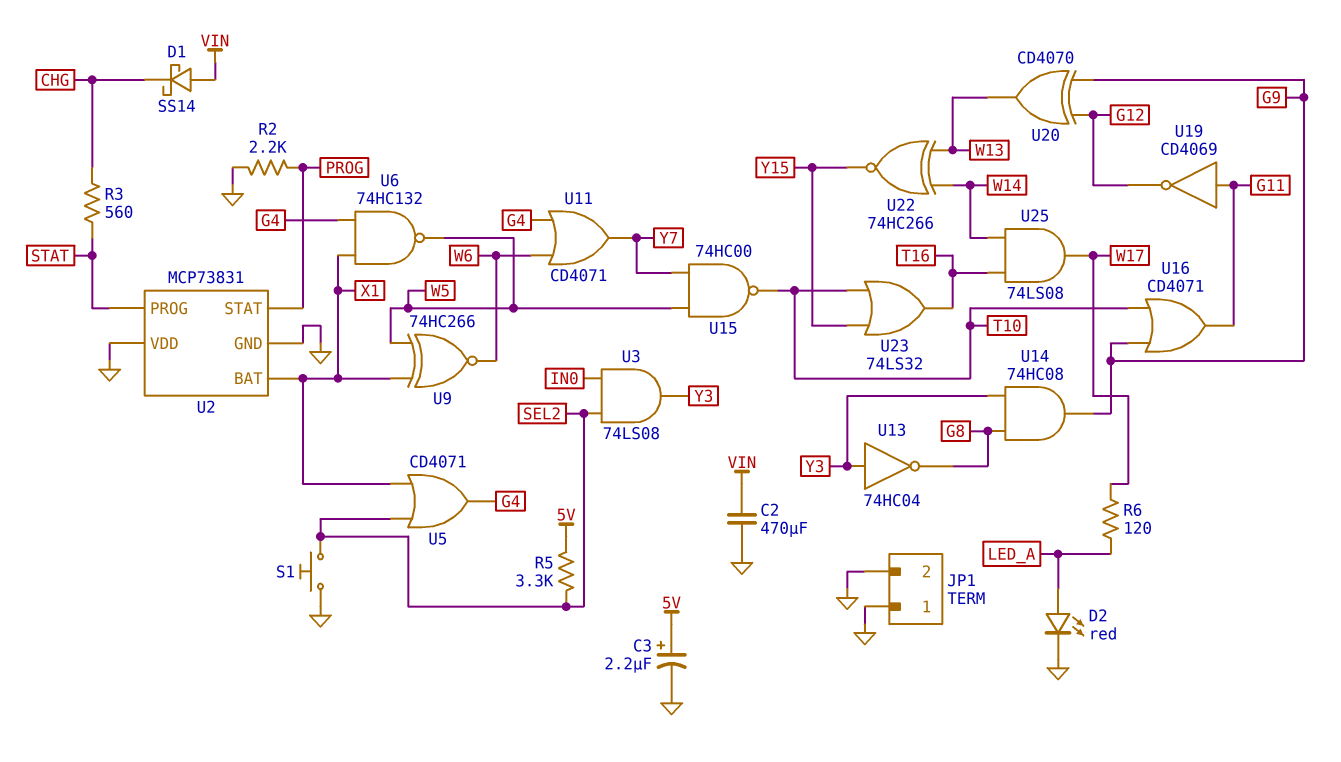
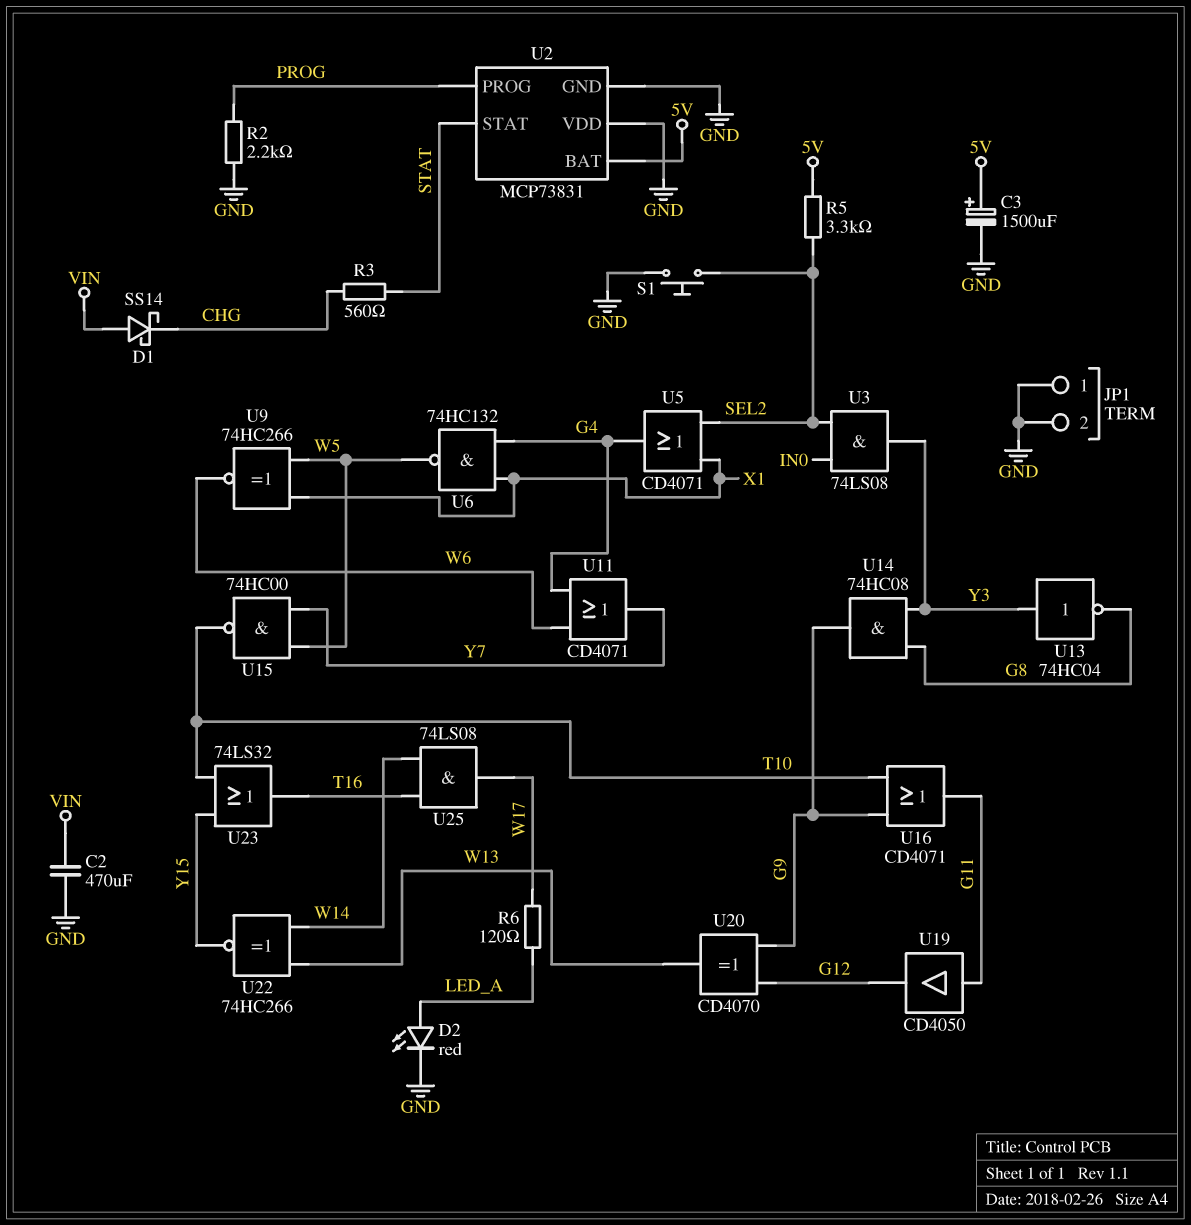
C3: 2.2uF (plus 5V, minus GND) -> 1500uF (plus 5V, minus GND)
U2 pin BAT: X1 -> 5V
U2 pin PROG: STAT -> PROG
U2 pin STAT: PROG -> STAT
U19: NOT CD4069 (in G11, out G12) -> buffer CD4050 (in G11, out G12)

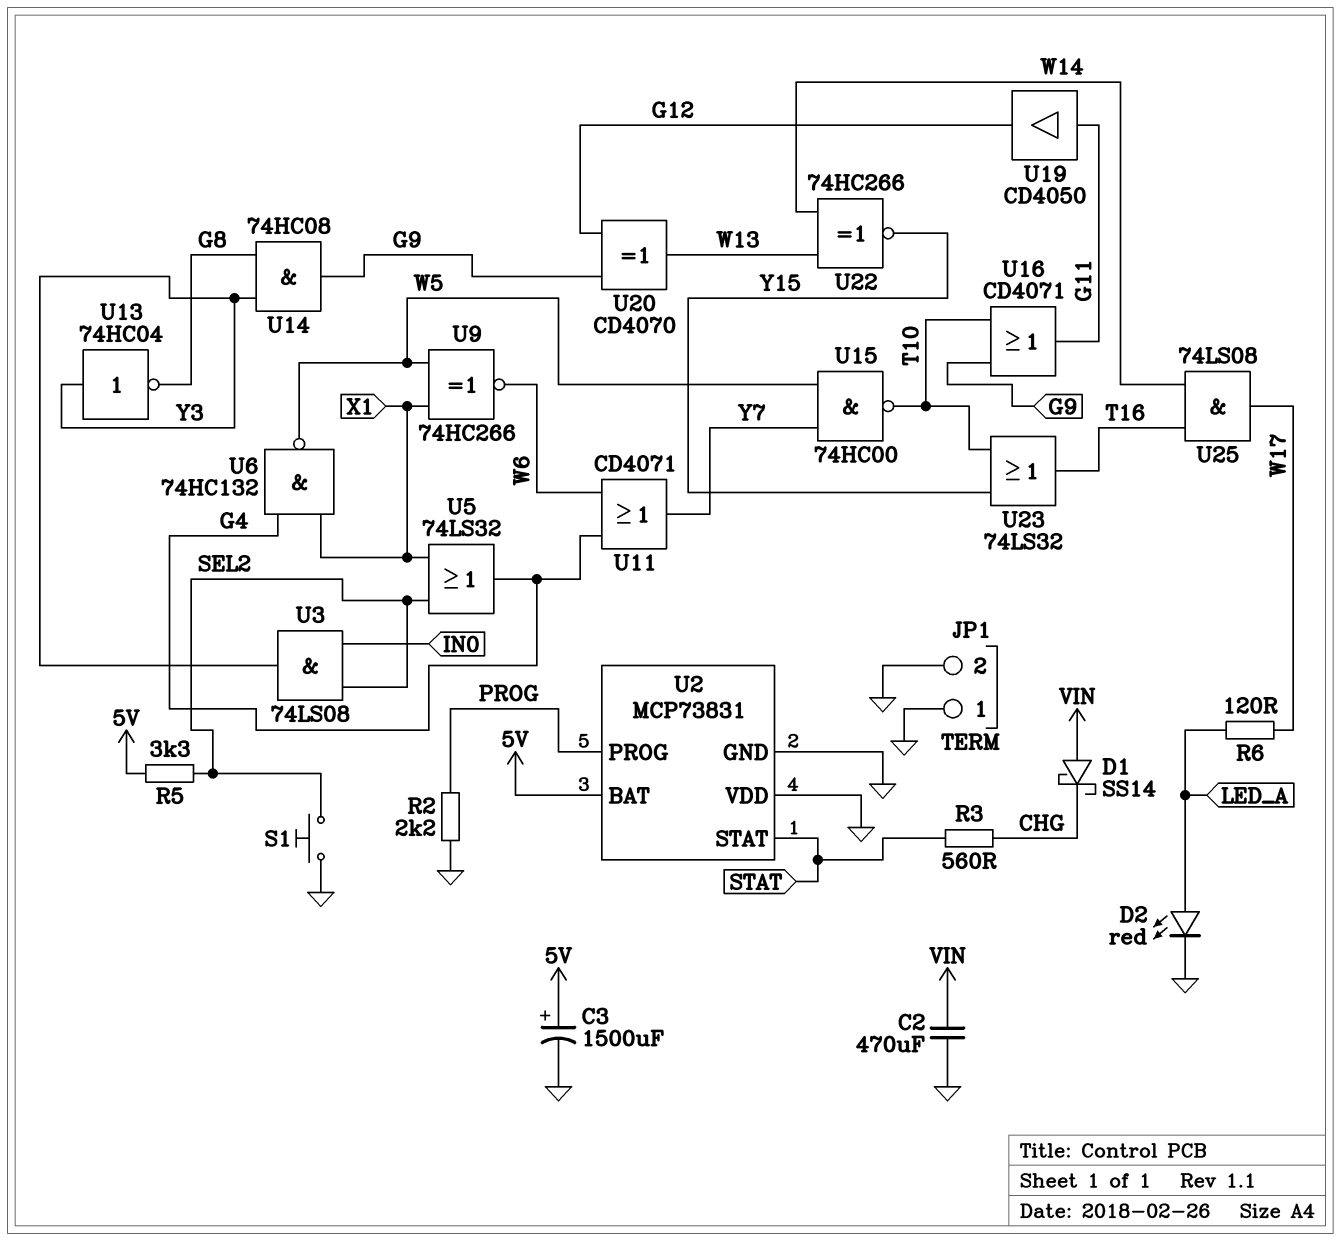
U5: OR CD4071 (in SEL2, in X1, out G4) -> OR 74LS32 (in SEL2, in X1, out G4)

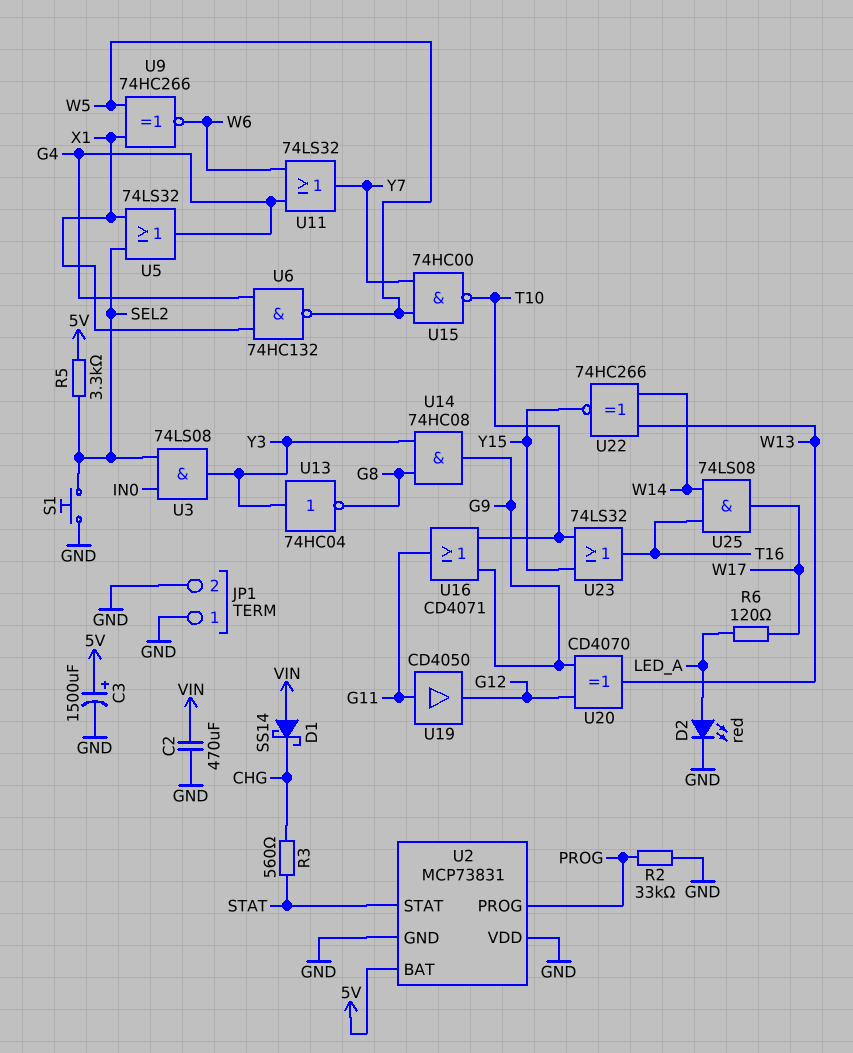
R2: 2.2k (GND, PROG) -> 33k (GND, PROG)
U11: OR CD4071 (in G4, in W6, out Y7) -> OR 74LS32 (in G4, in W6, out Y7)

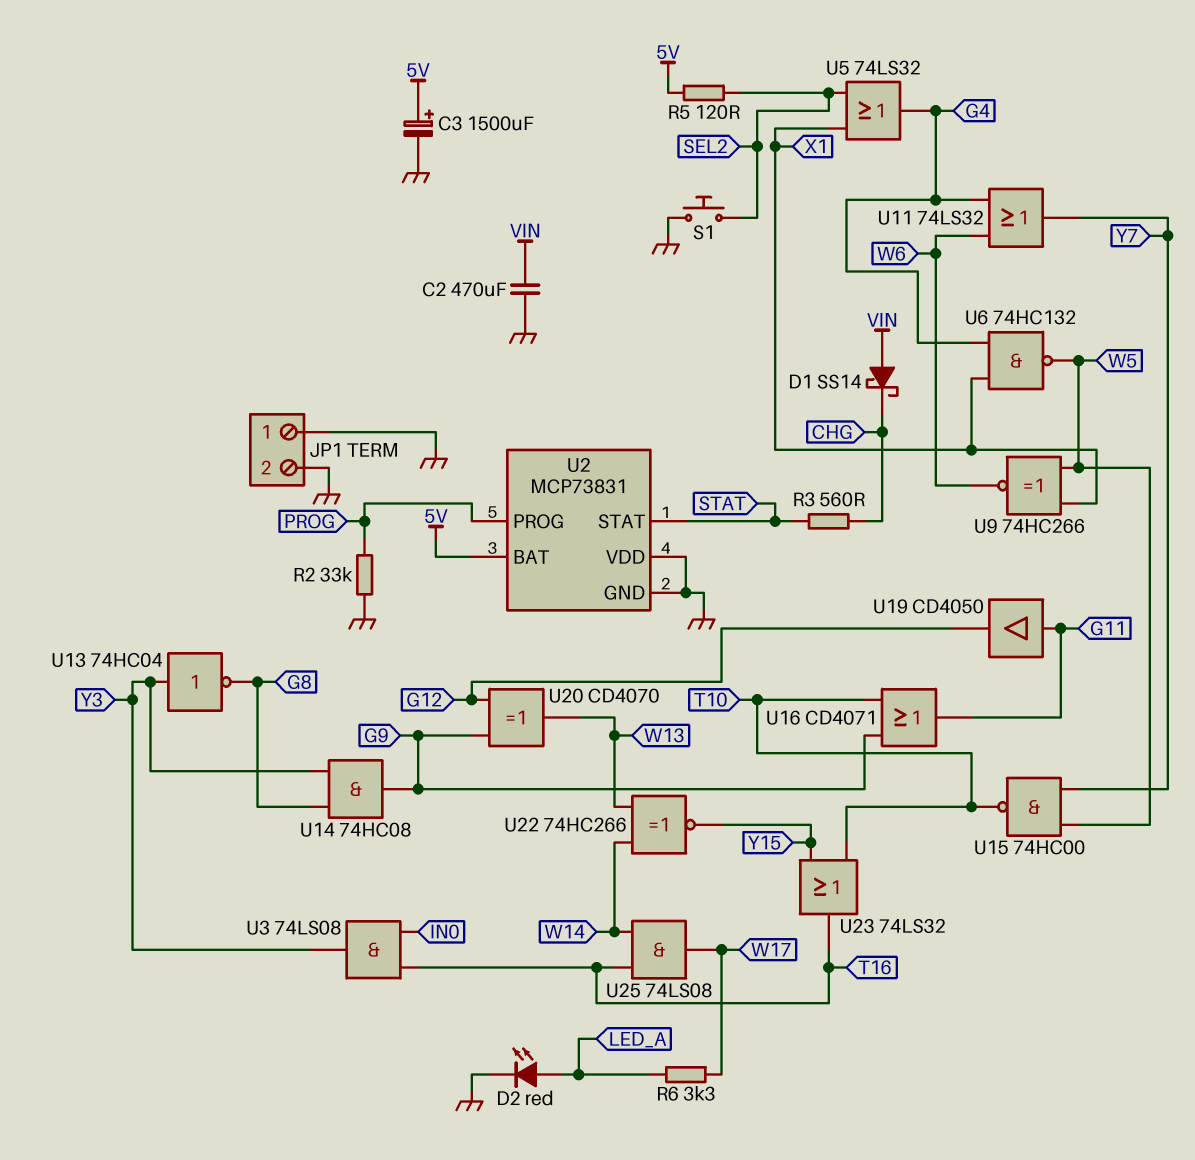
R5: 3.3k (5V, SEL2) -> 120 (5V, SEL2)
R6: 120 (LED_A, W17) -> 3.3k (LED_A, W17)
U3: AND 74LS08 (in IN0, in SEL2, out Y3) -> AND 74LS08 (in IN0, in T16, out Y3)

